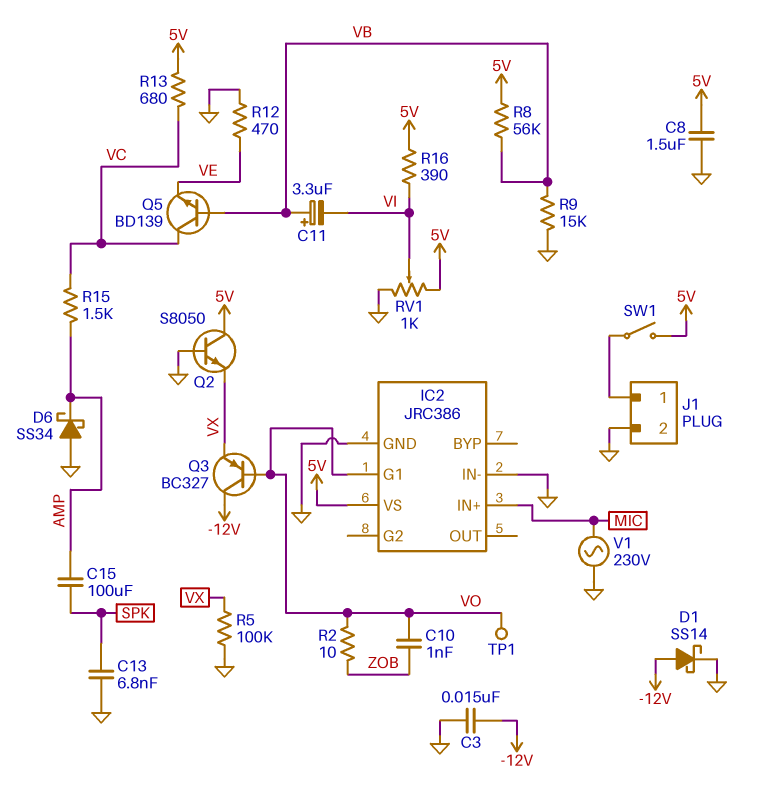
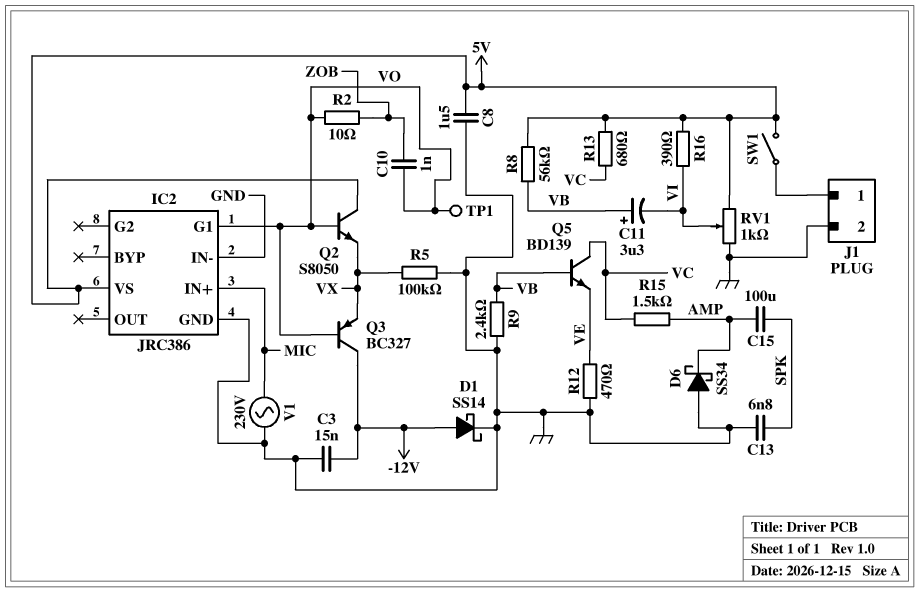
Q2: NPN S8050 (B GND, C 5V, E VX) -> NPN S8050 (B VO, C 5V, E VX)
R9: 15k (GND, VB) -> 2.4k (GND, VB)

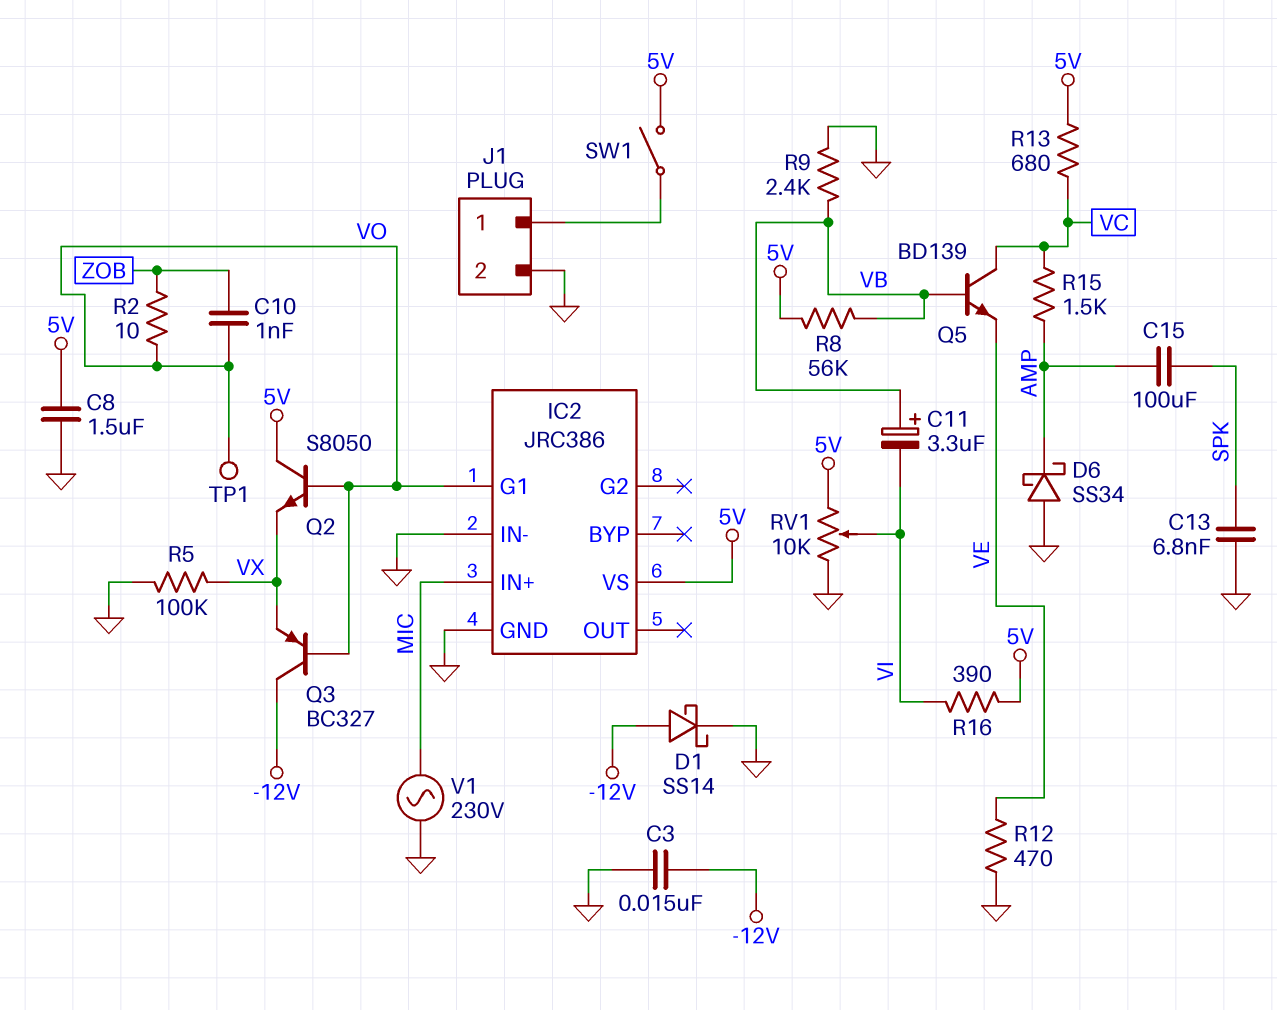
RV1: 1k (5V, GND, wiper VI) -> 10k (5V, GND, wiper VI)

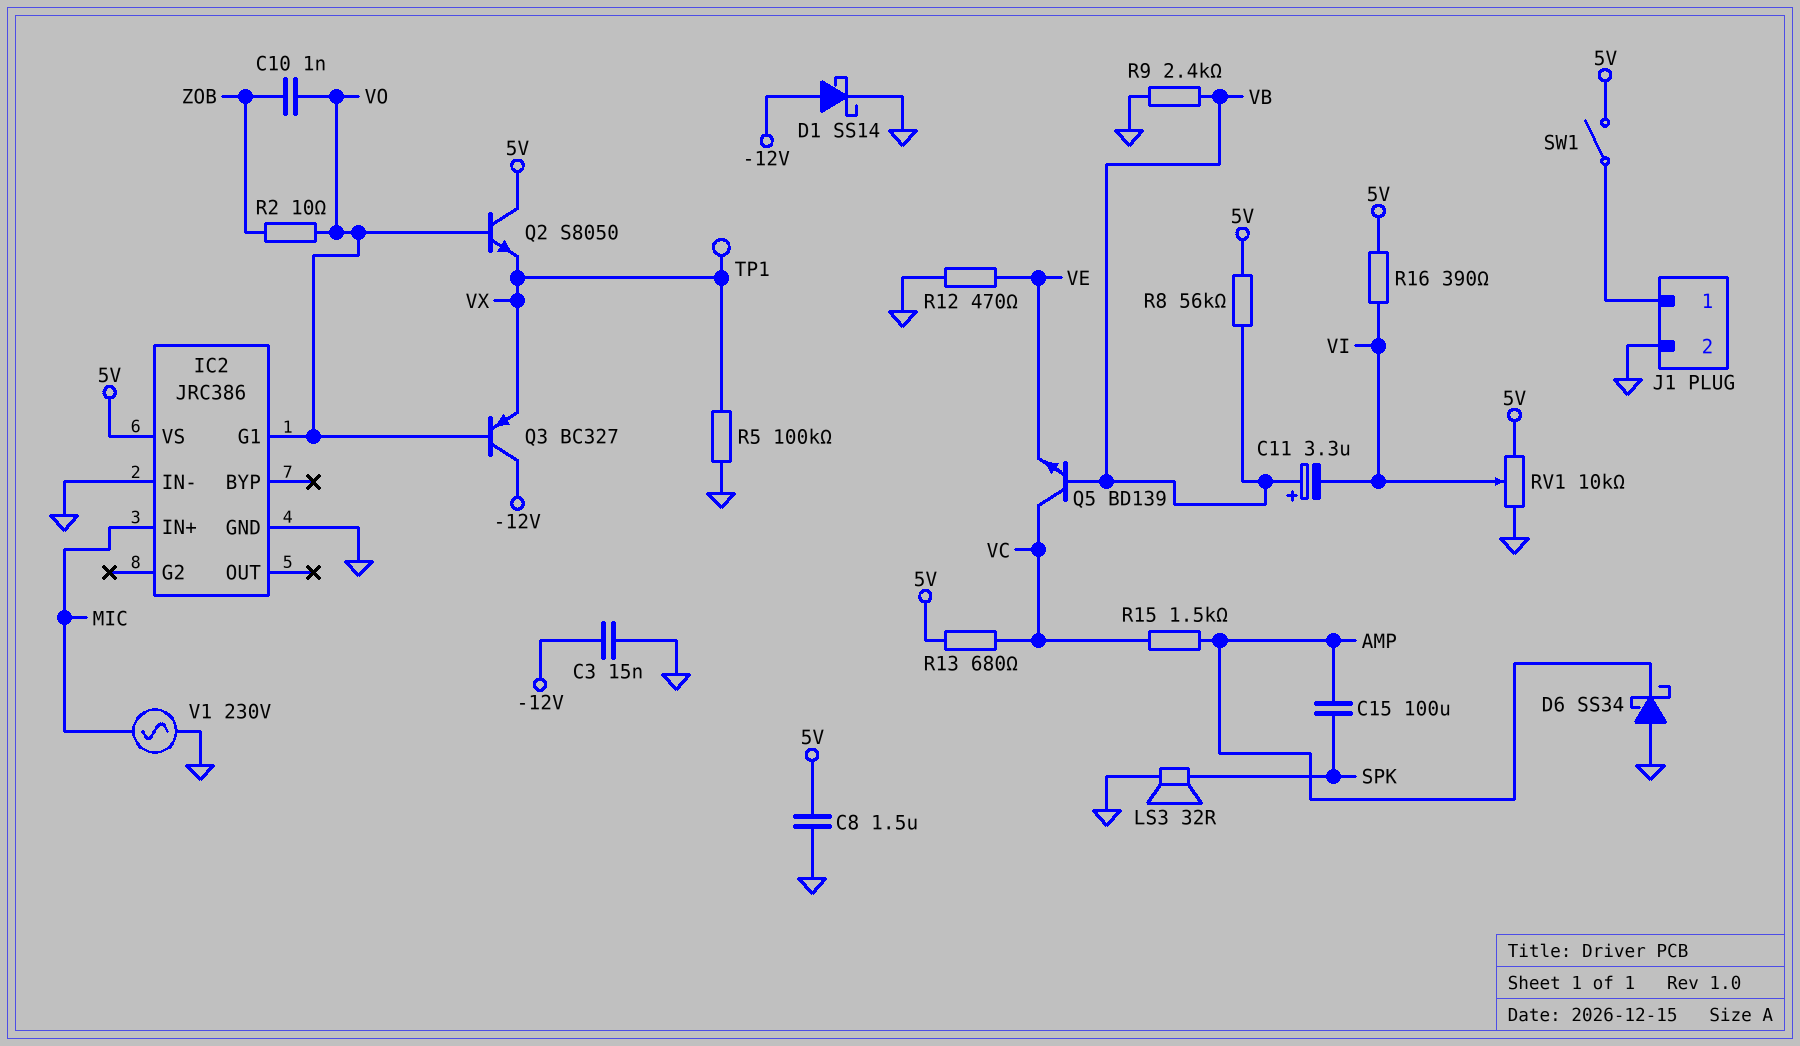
C13: 6.8nF (GND, SPK) -> none
LS3: none -> speaker 32R (GND, SPK)
TP1: test point (VO) -> test point (VX)

